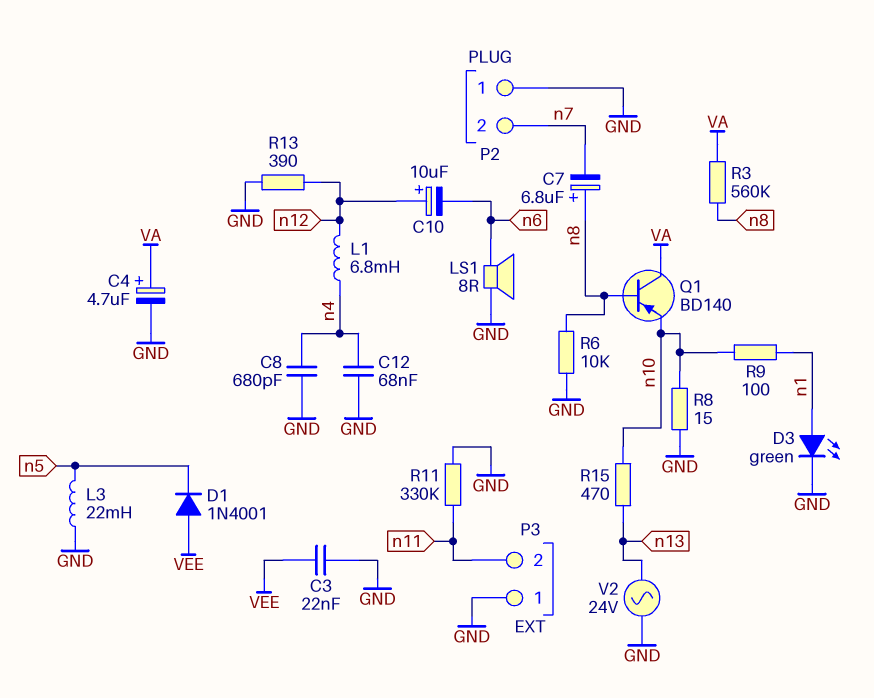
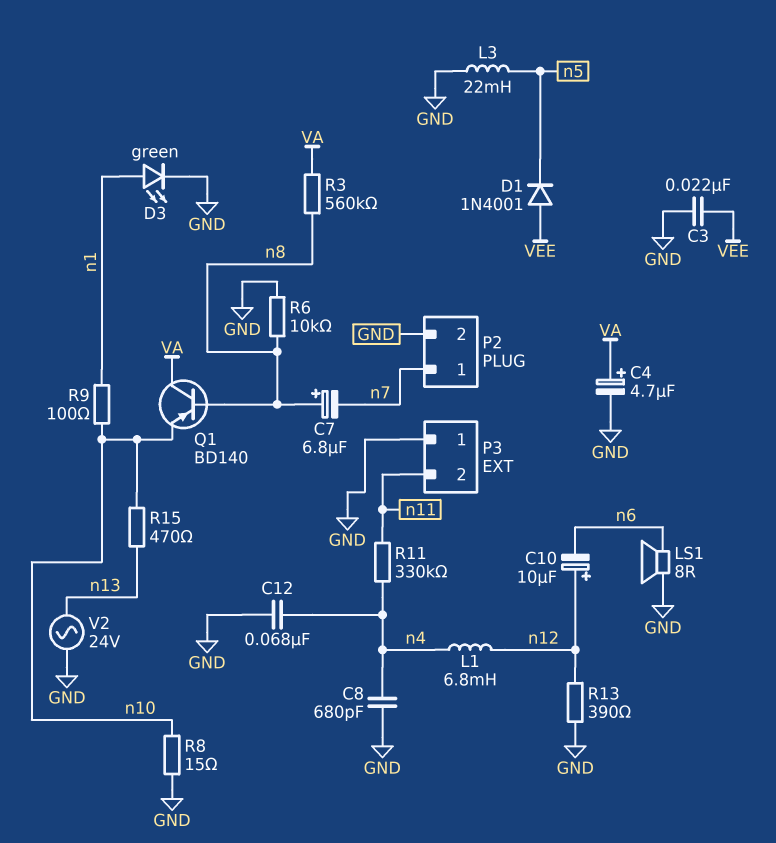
P2 pin 1: GND -> n7
P2 pin 2: n7 -> GND
R11: 330k (GND, n11) -> 330k (n4, n11)

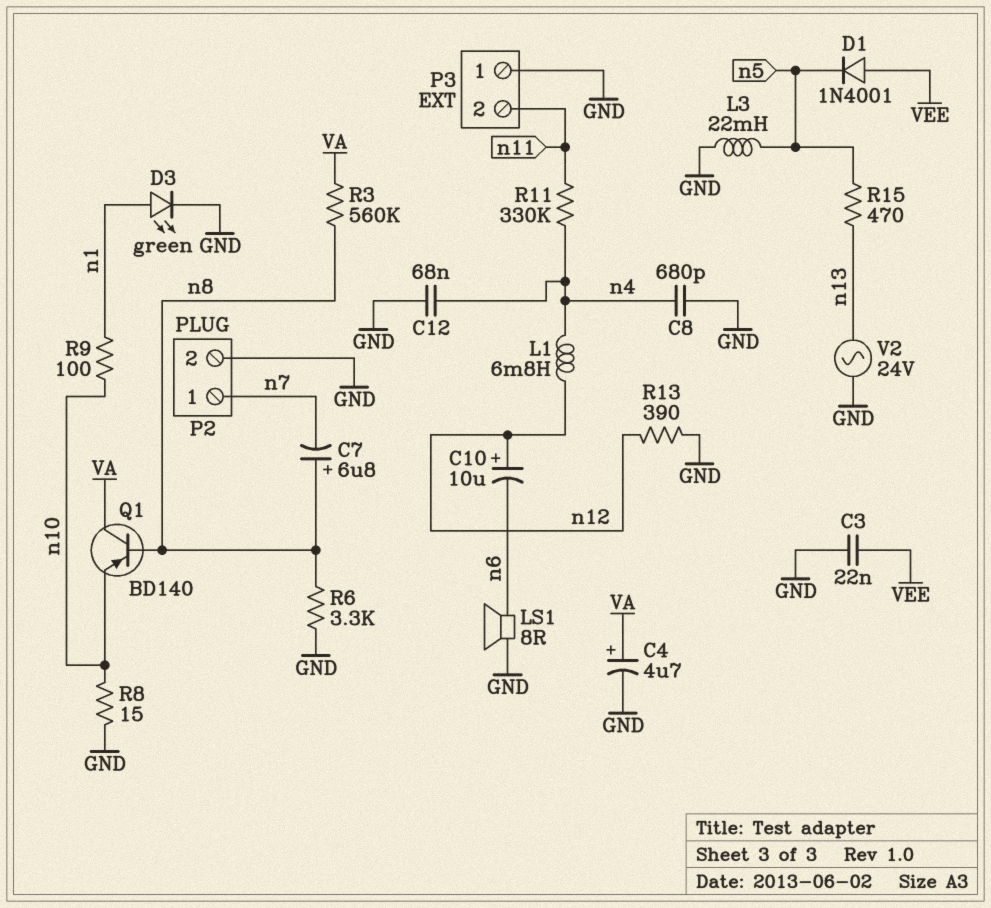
R6: 10k (GND, n8) -> 3.3k (GND, n8)
R15: 470 (n10, n13) -> 470 (n5, n13)

